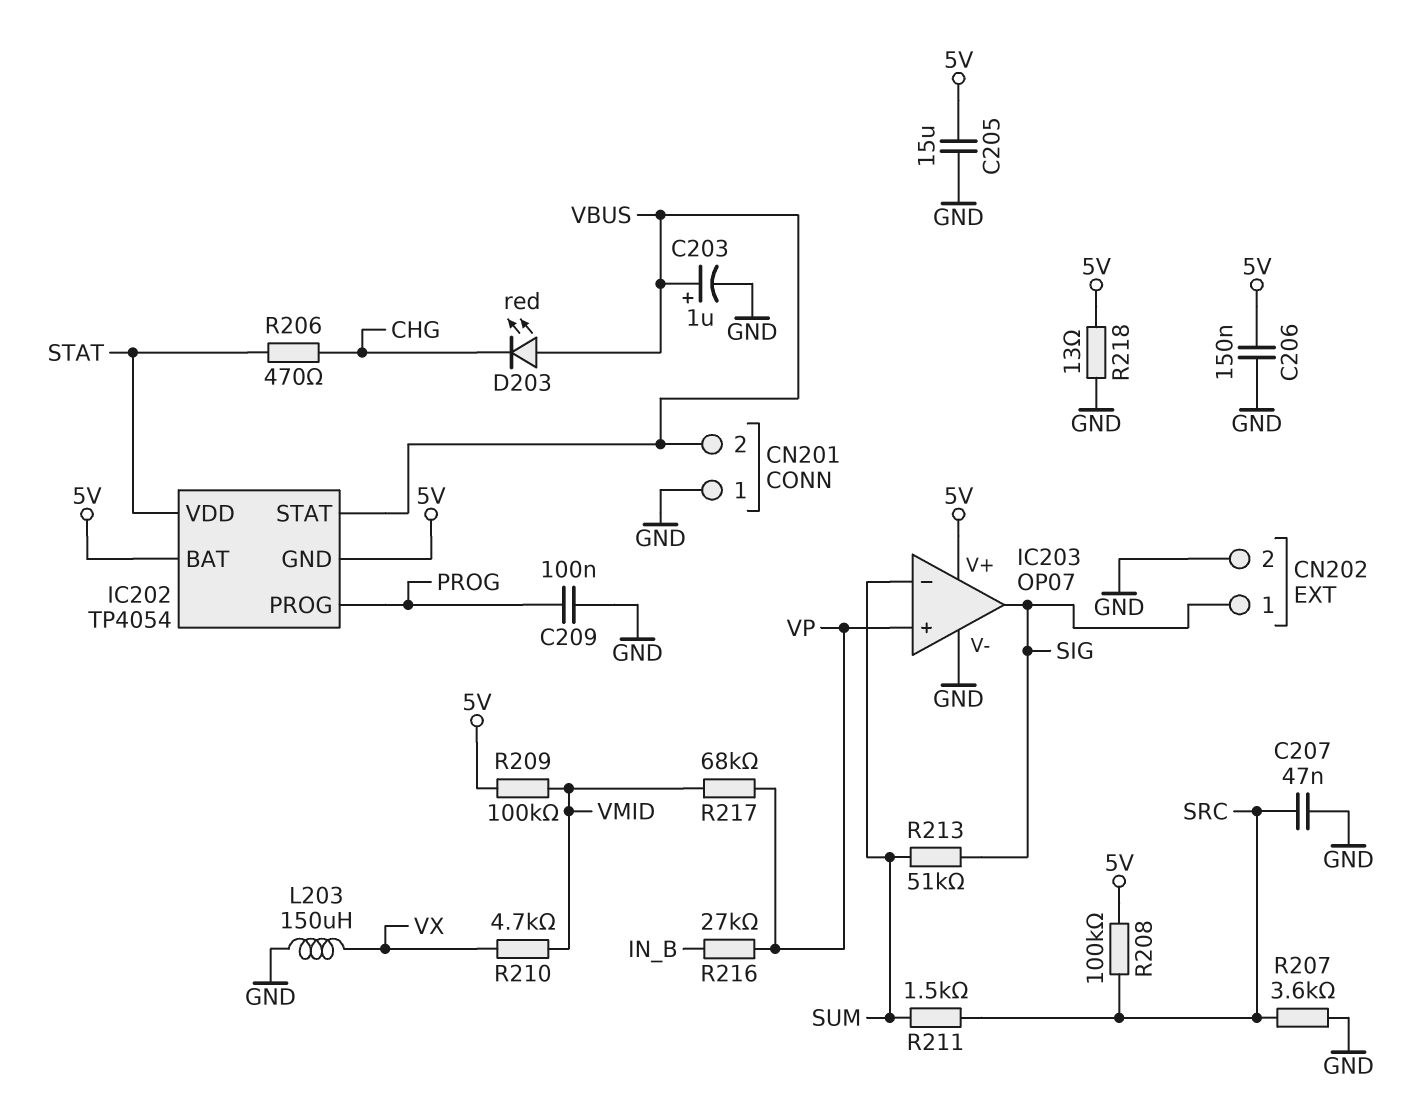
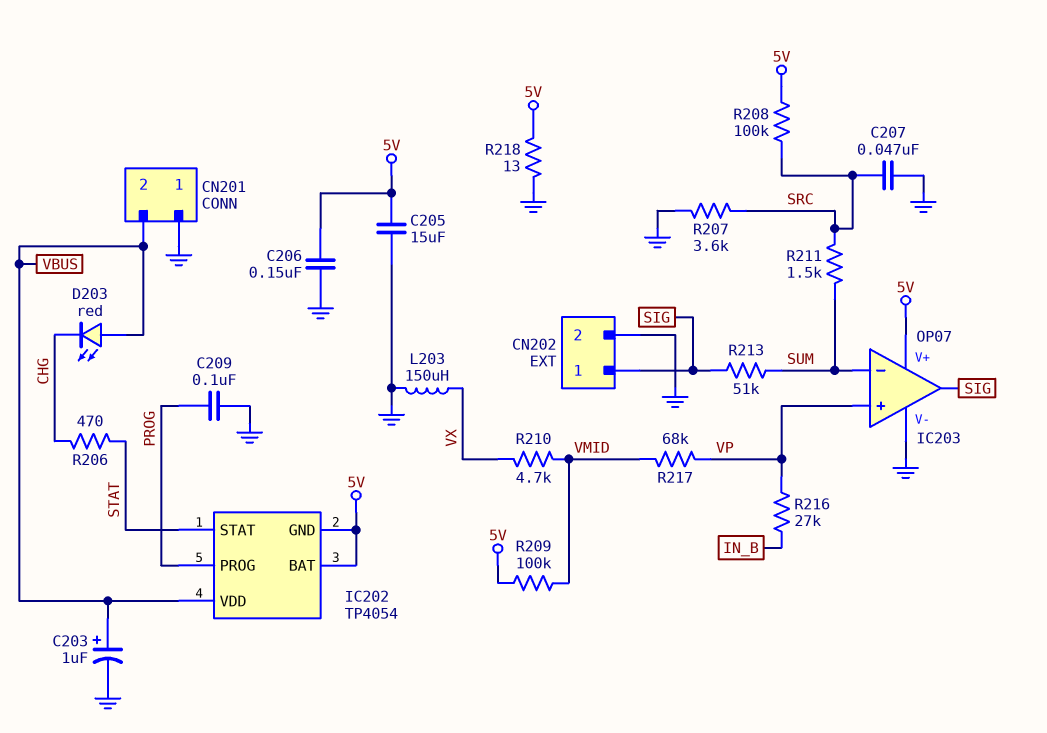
IC202 pin STAT: VBUS -> STAT
IC202 pin VDD: STAT -> VBUS

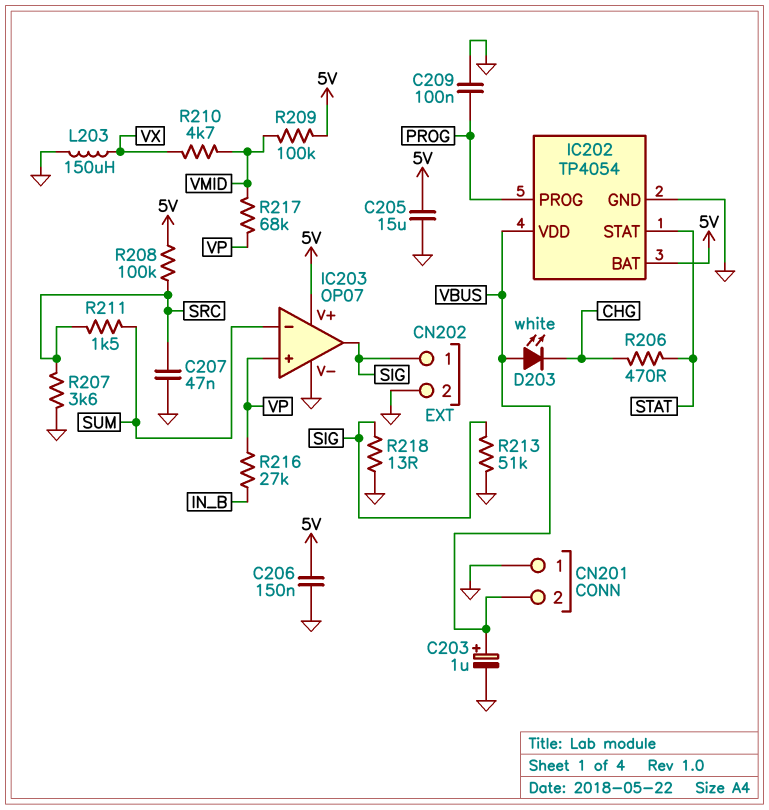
D203: LED red (A VBUS, K CHG) -> LED white (A VBUS, K CHG)
IC202 pin GND: 5V -> GND
R213: 51k (SIG, SUM) -> 51k (GND, SIG)
R218: 13 (5V, GND) -> 13 (GND, SIG)

